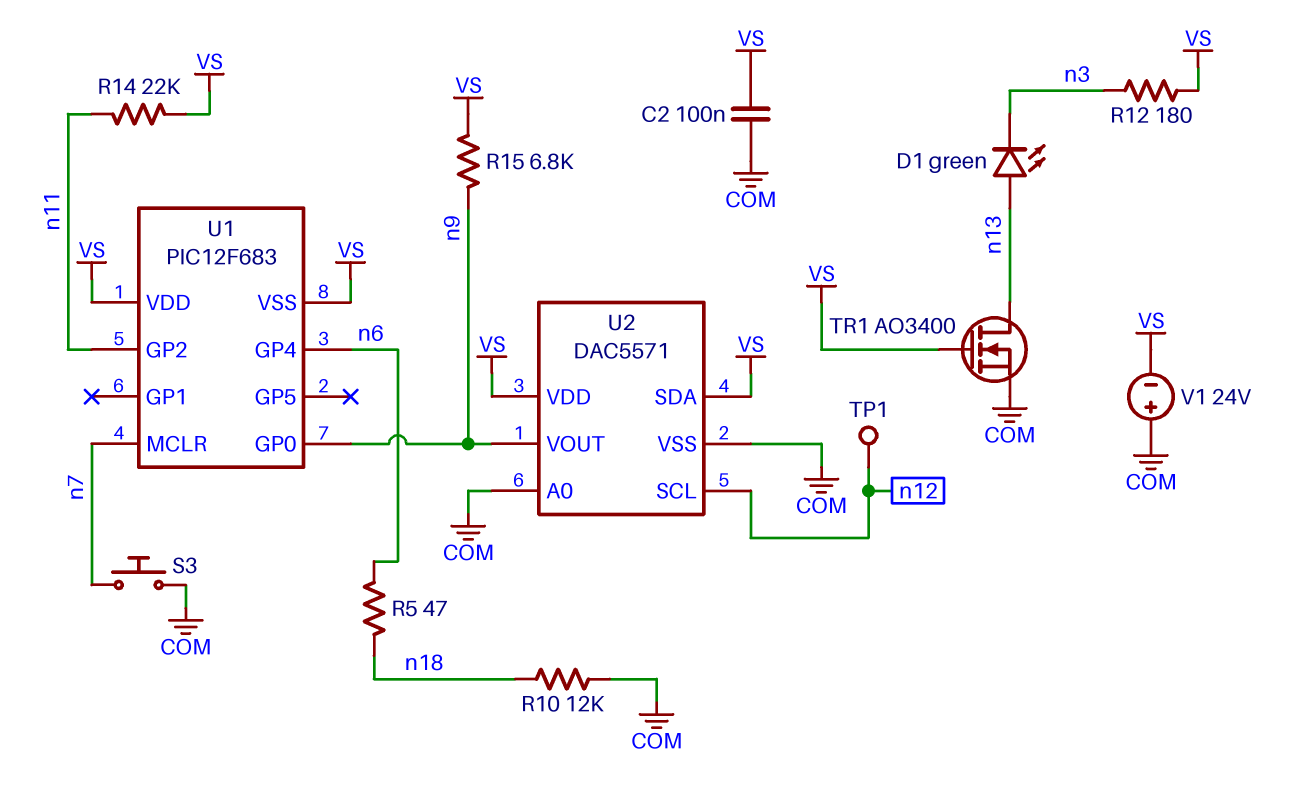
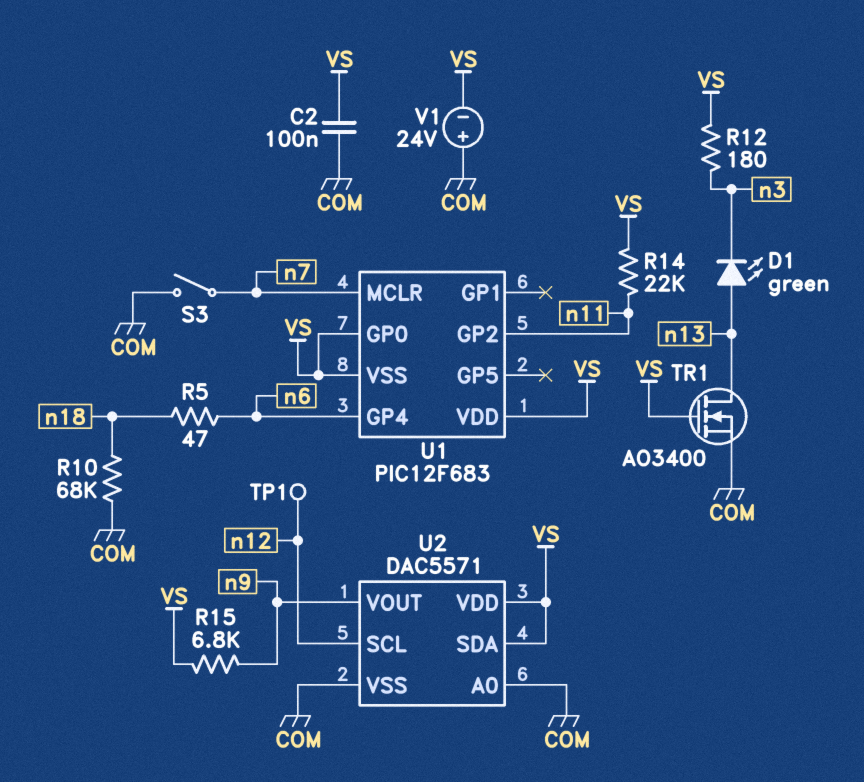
R10: 12k (COM, n18) -> 68k (COM, n18)
S3: button (COM, n7) -> switch (COM, n7)
U1 pin GP0: n9 -> VS

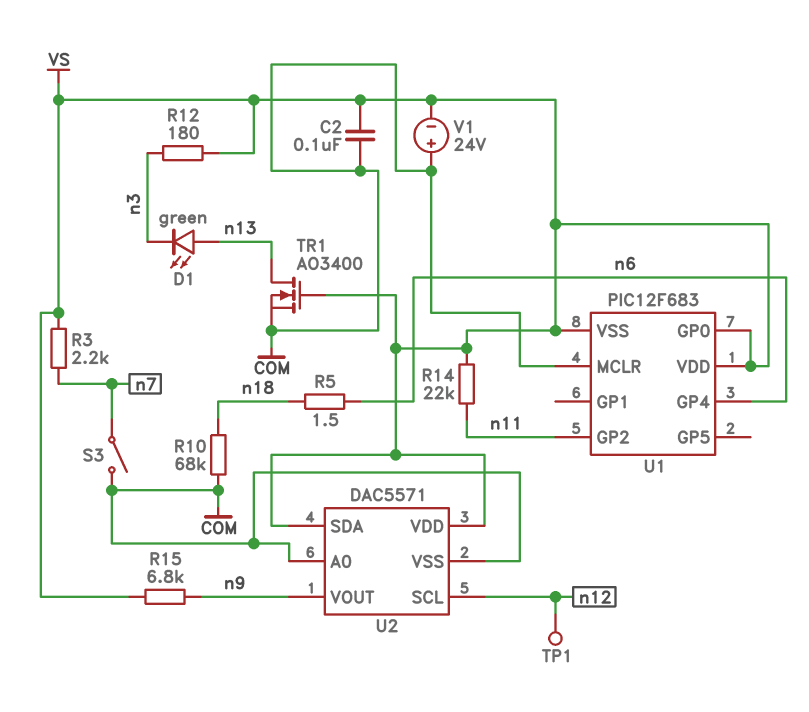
R3: none -> 2.2k (VS, n7)
R5: 47 (n6, n18) -> 1.5 (n6, n18)
U1 pin MCLR: n7 -> COM

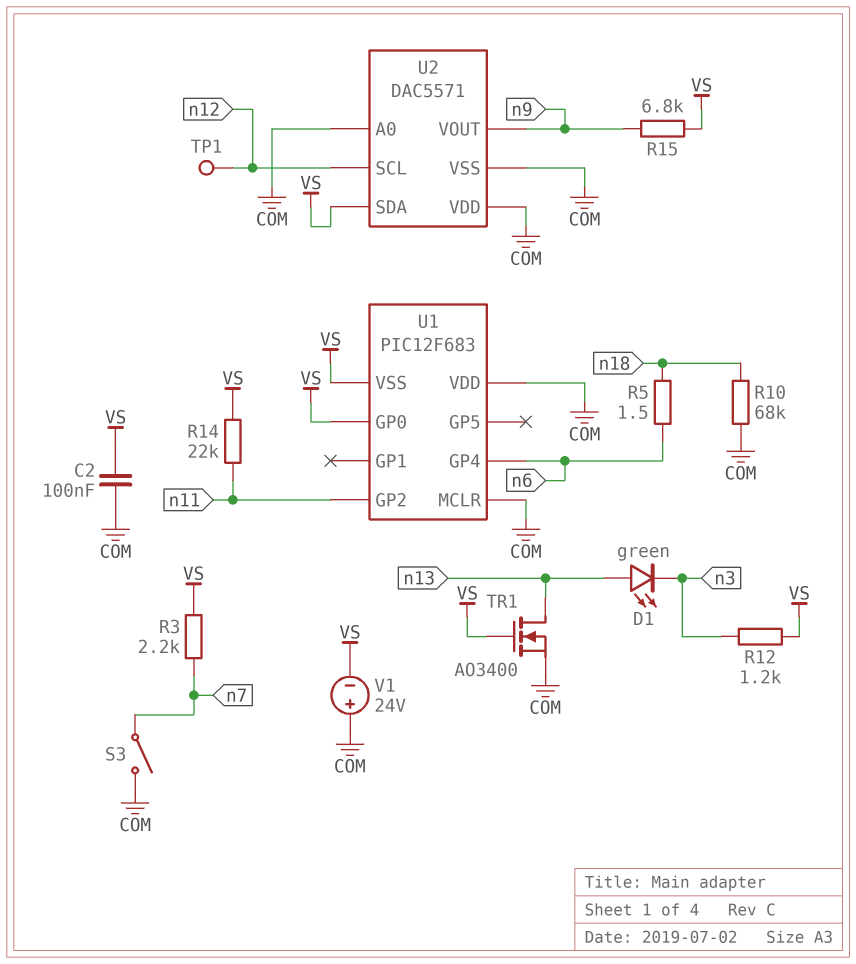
R12: 180 (VS, n3) -> 1.2k (VS, n3)
U1 pin VDD: VS -> COM
U2 pin VDD: VS -> COM

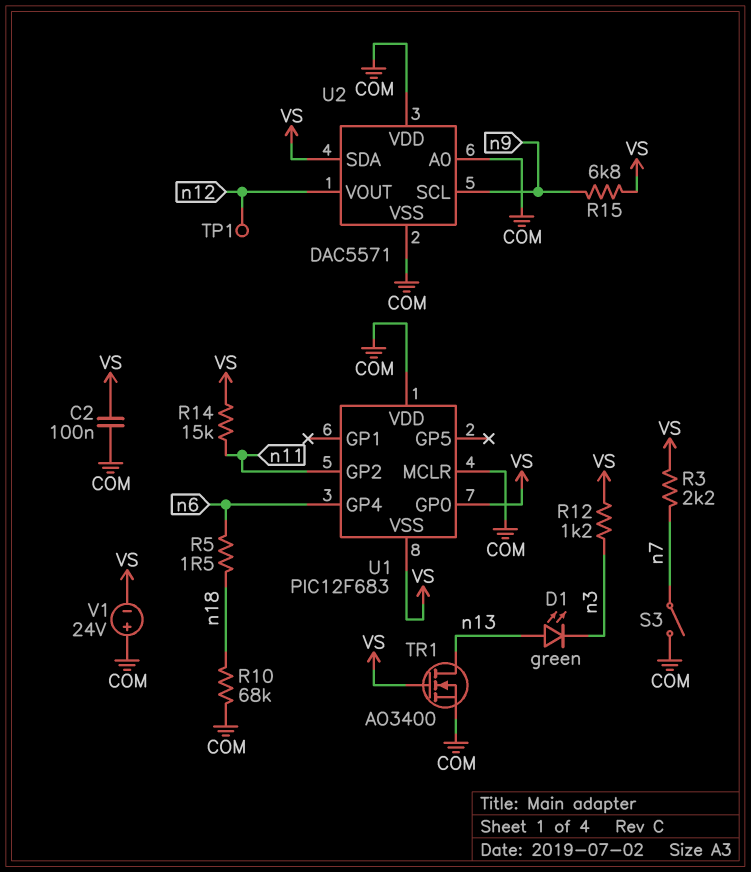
R14: 22k (VS, n11) -> 15k (VS, n11)
U2 pin SCL: n12 -> n9
U2 pin VOUT: n9 -> n12

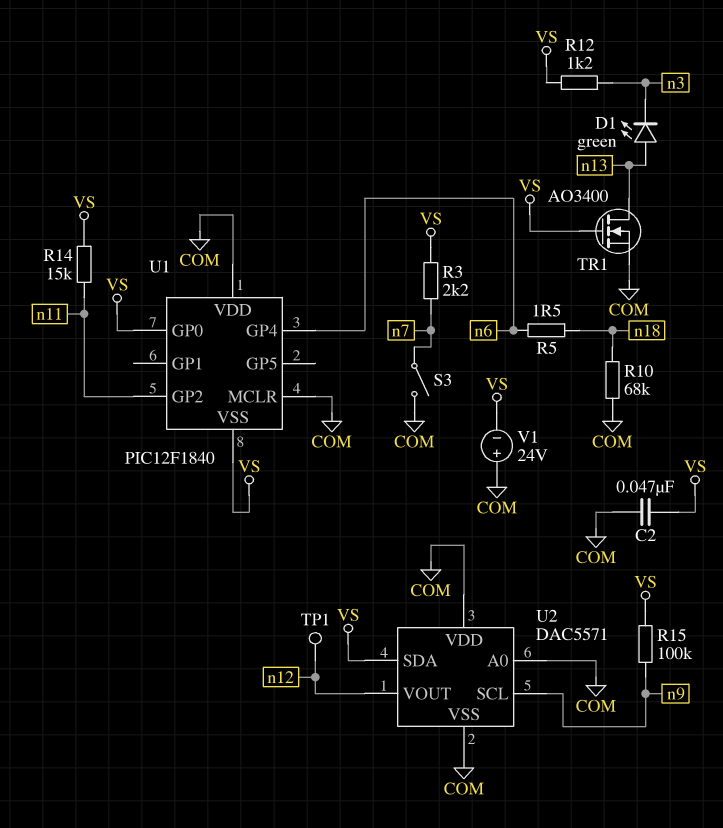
C2: 100nF (COM, VS) -> 47nF (COM, VS)
R15: 6.8k (VS, n9) -> 100k (VS, n9)
U1: PIC12F683 -> PIC12F1840

